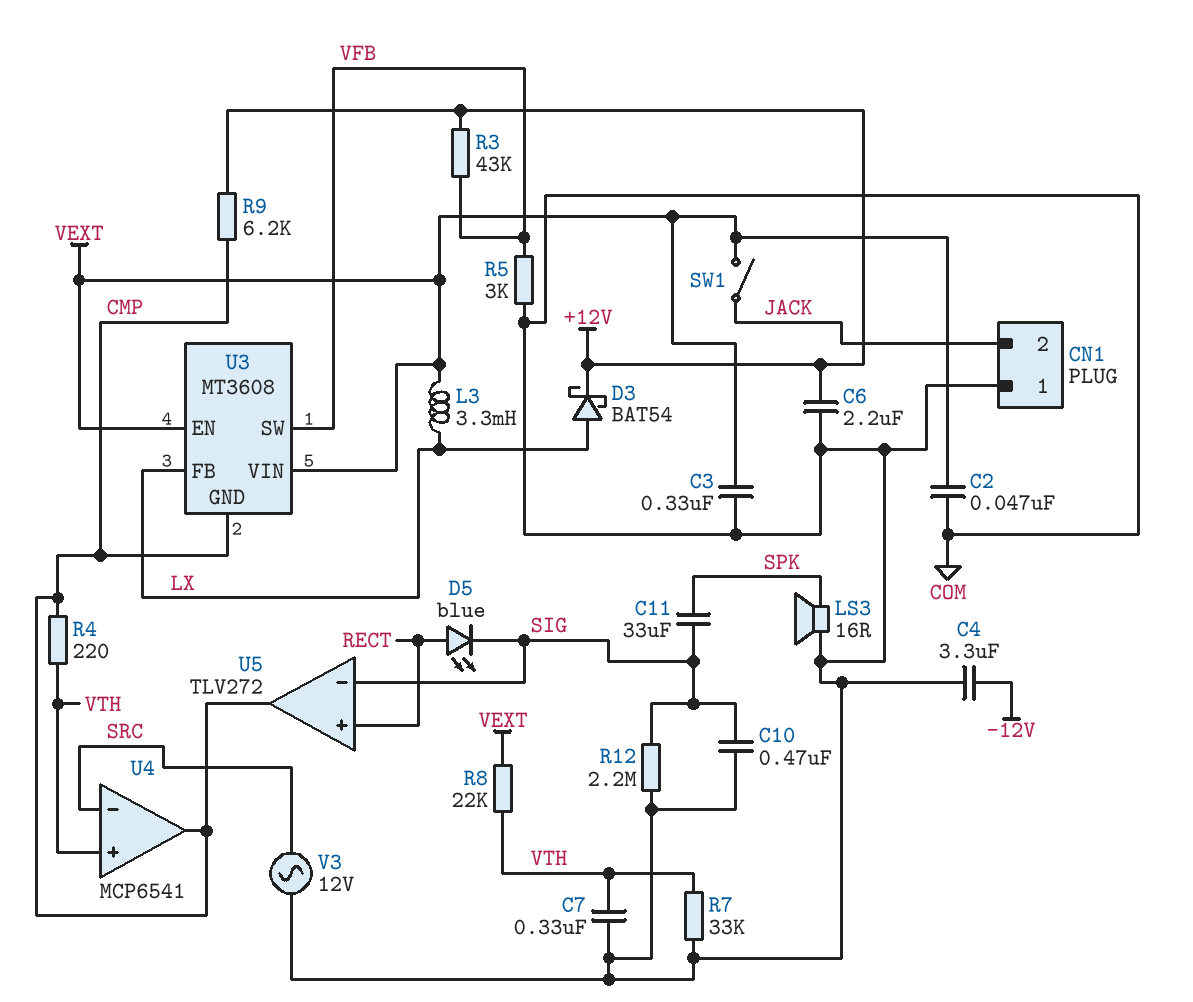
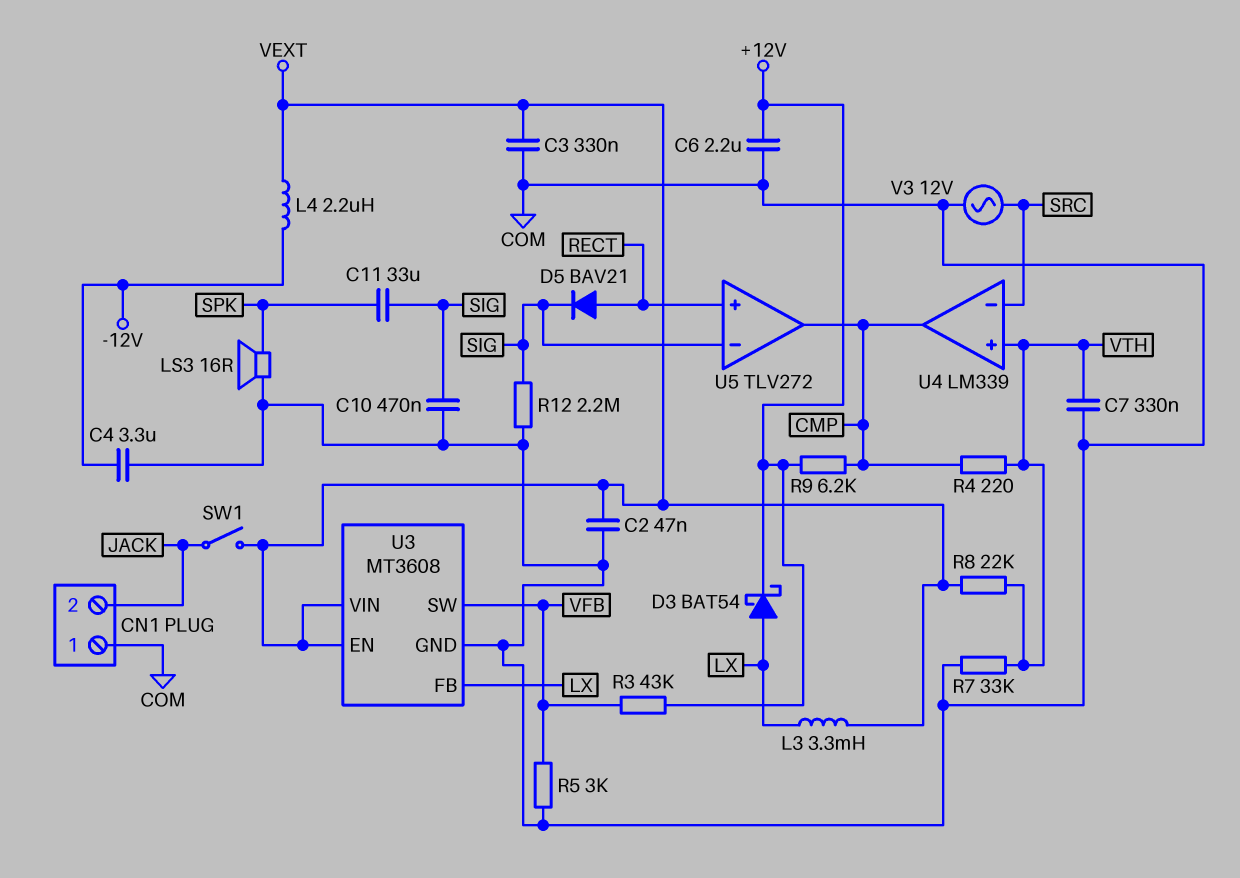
D5: LED blue (A RECT, K SIG) -> diode BAV21 (A RECT, K SIG)
L4: none -> 2.2uH (-12V, VEXT)
U3 pin GND: CMP -> COM
U4: MCP6541 -> LM339

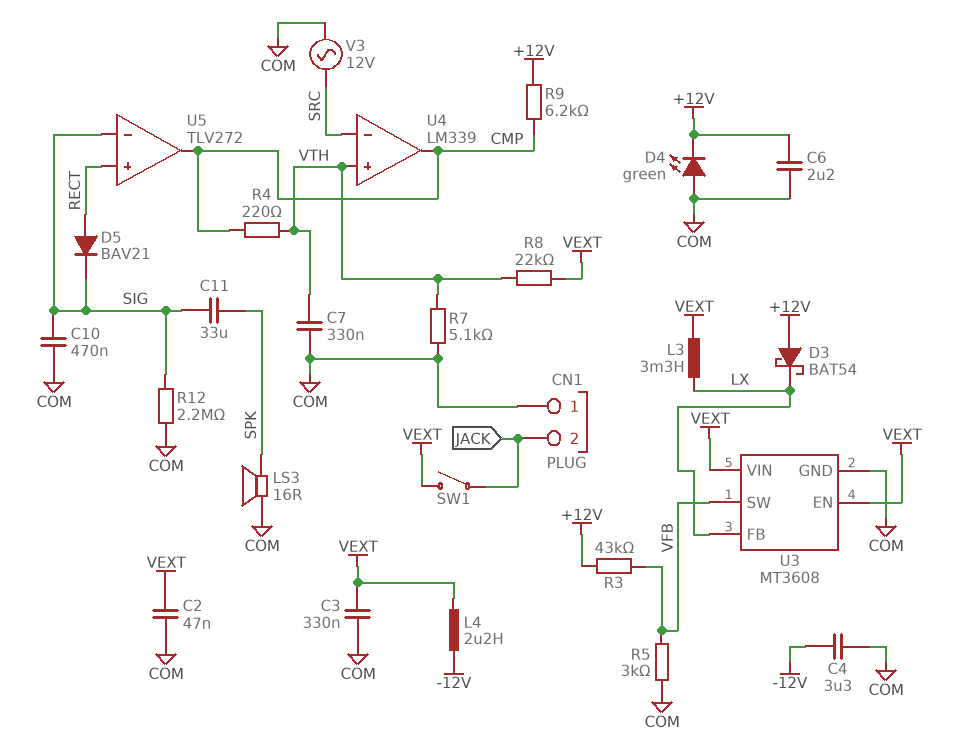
D3: schottky BAT54 (A LX, K +12V) -> schottky BAT54 (A +12V, K LX)
D4: none -> LED green (A COM, K +12V)
R7: 33k (COM, VTH) -> 5.1k (COM, VTH)

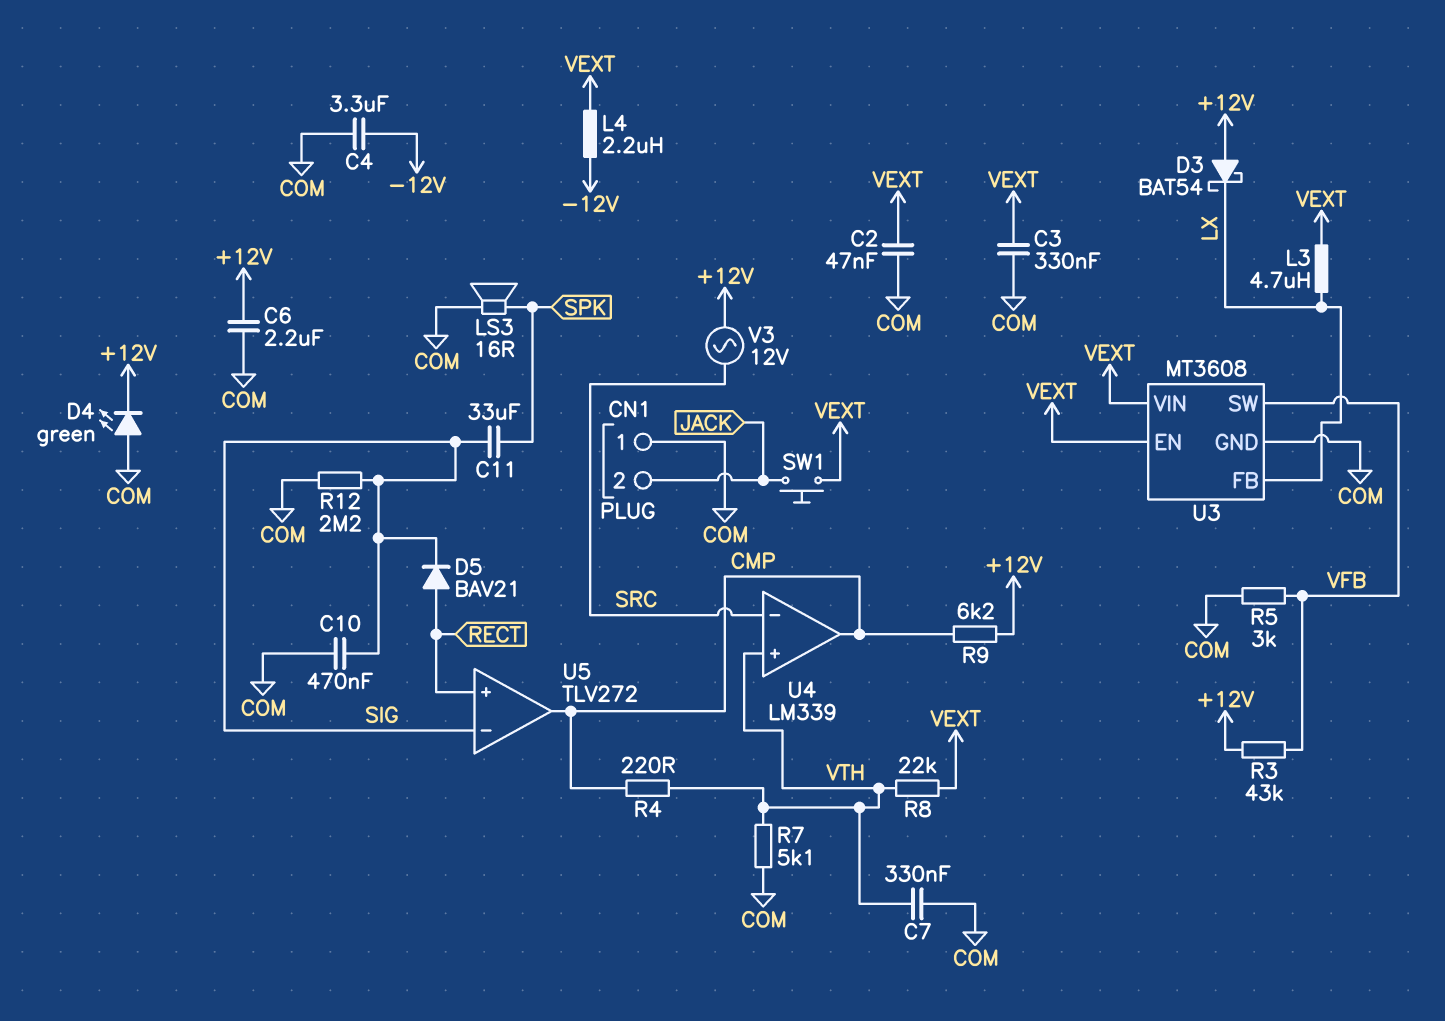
L3: 3.3mH (LX, VEXT) -> 4.7uH (LX, VEXT)
SW1: switch (JACK, VEXT) -> button (JACK, VEXT)
V3: AC 12V (COM, SRC) -> AC 12V (+12V, SRC)

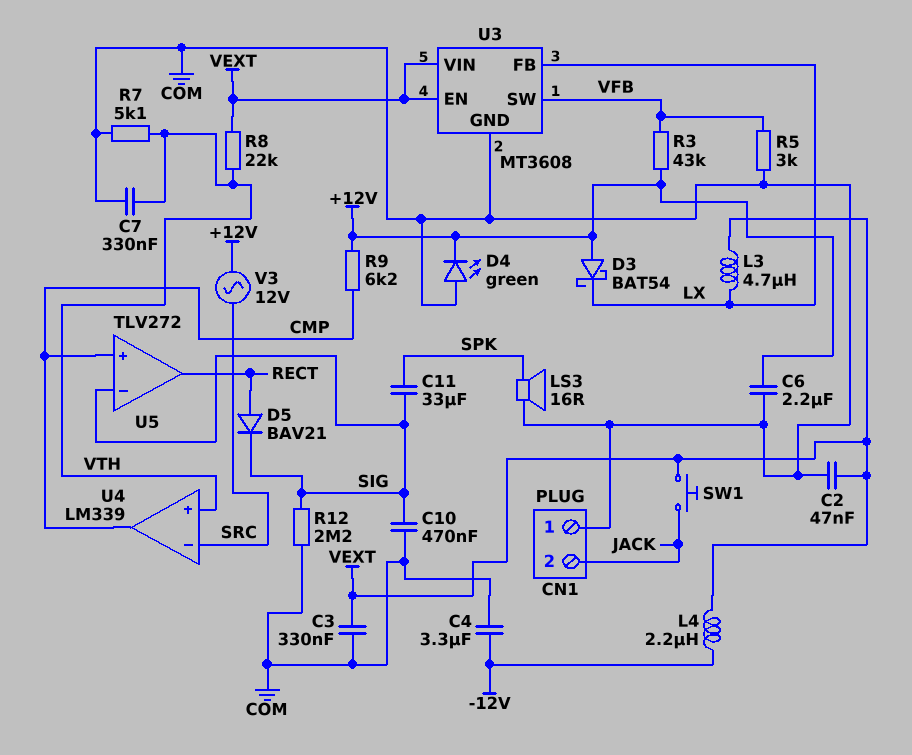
R4: 220 (CMP, VTH) -> none
U5 pin in+: RECT -> CMP
U5 pin out: CMP -> RECT

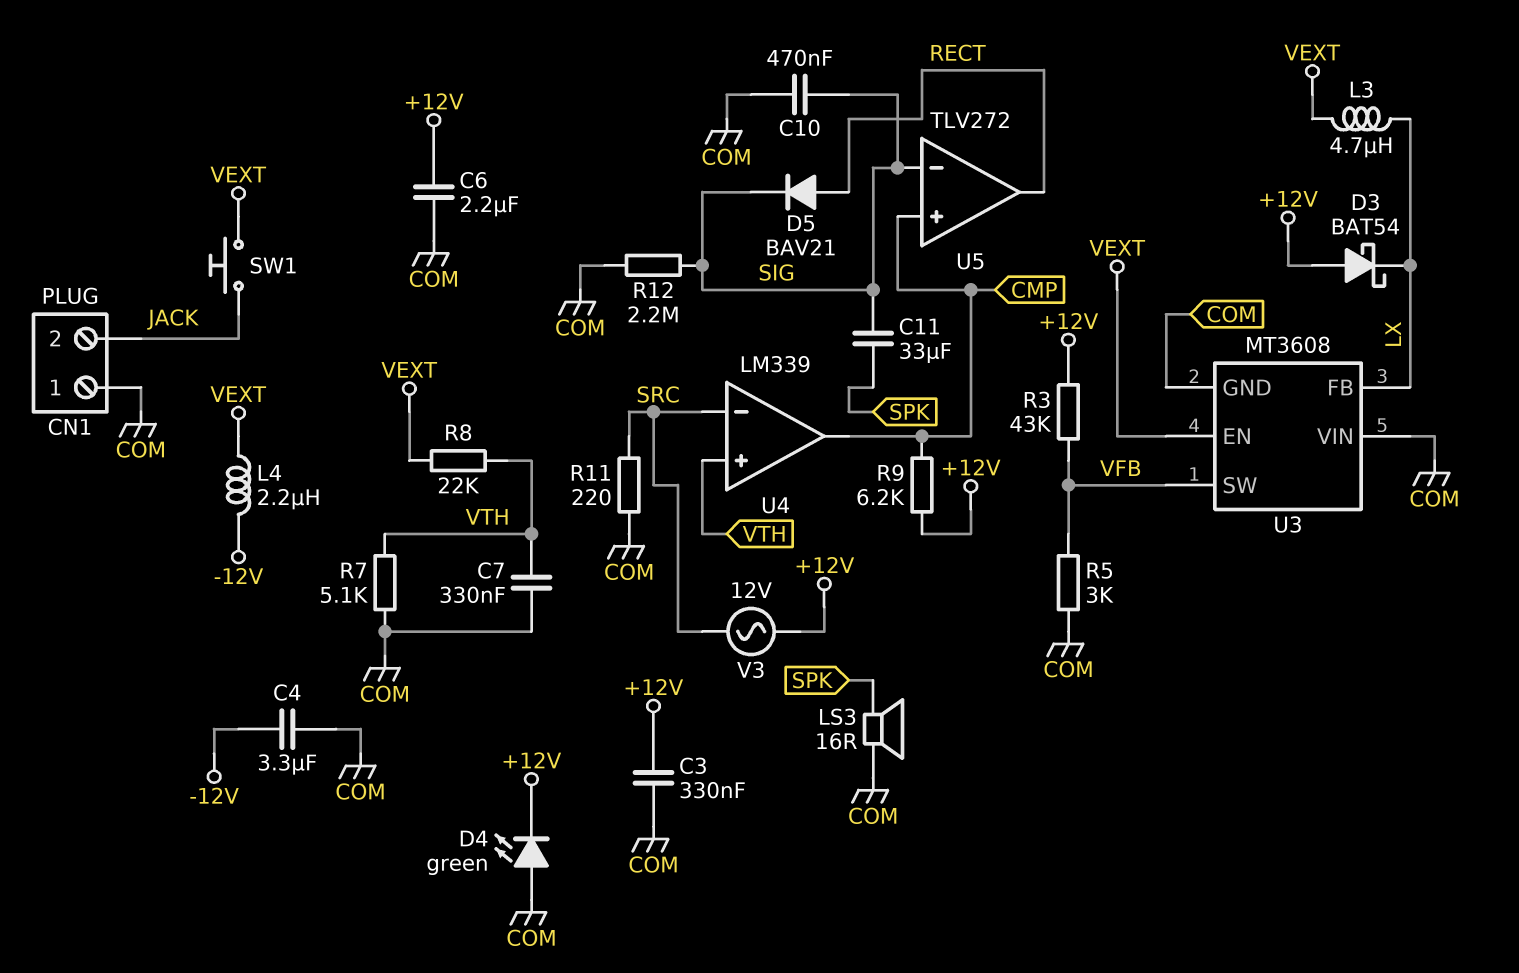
C2: 47nF (COM, VEXT) -> none
C3: 330nF (COM, VEXT) -> 330nF (+12V, COM)
R11: none -> 220 (COM, SRC)
U3 pin VIN: VEXT -> COM

